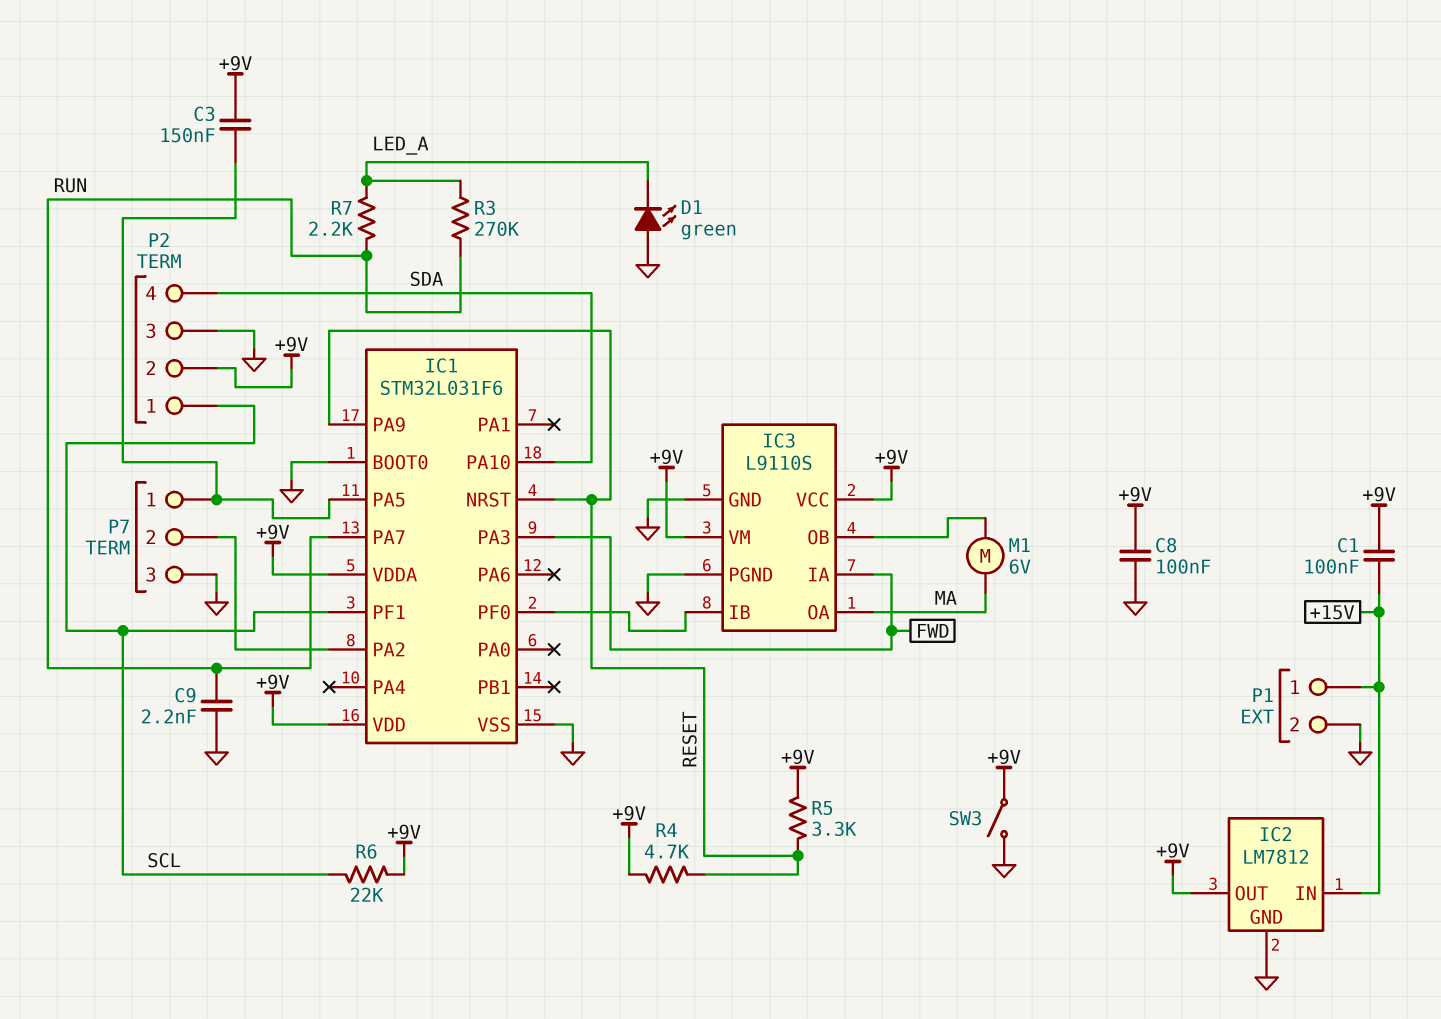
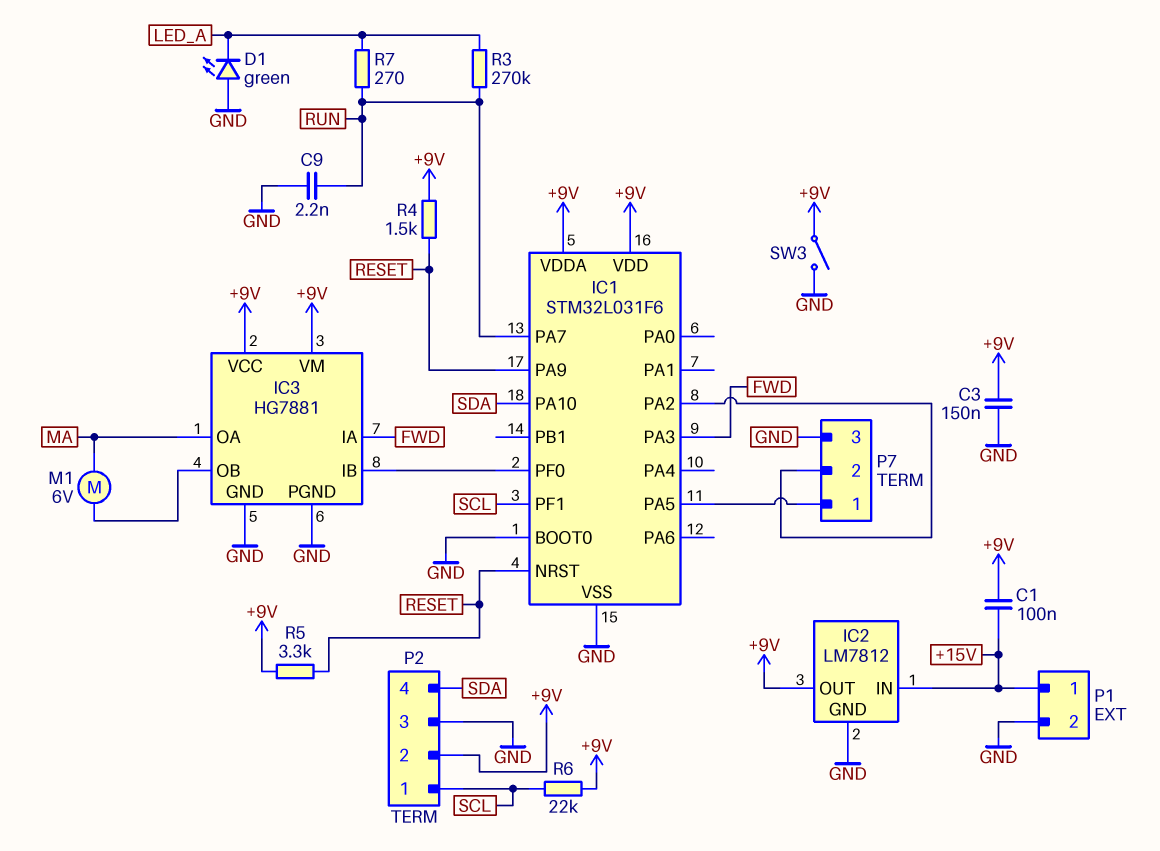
C3: 150nF (+9V, IC1/PA5) -> 150nF (+9V, GND)
C8: 100nF (+9V, GND) -> none
IC3: L9110S -> HG7881
R4: 4.7k (+9V, RESET) -> 1.5k (+9V, RESET)
R7: 2.2k (LED_A, RUN) -> 270 (LED_A, RUN)

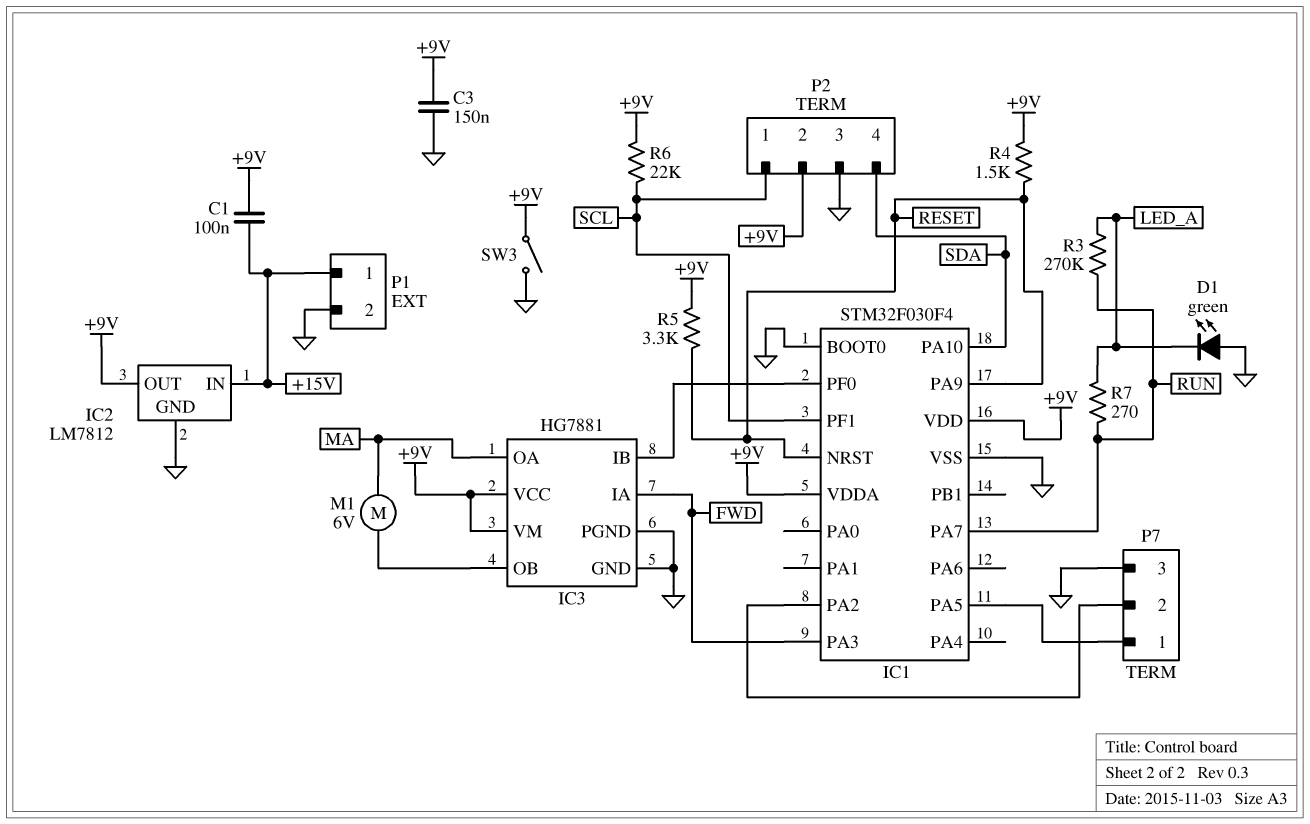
C9: 2.2nF (GND, RUN) -> none
IC1: STM32L031F6 -> STM32F030F4

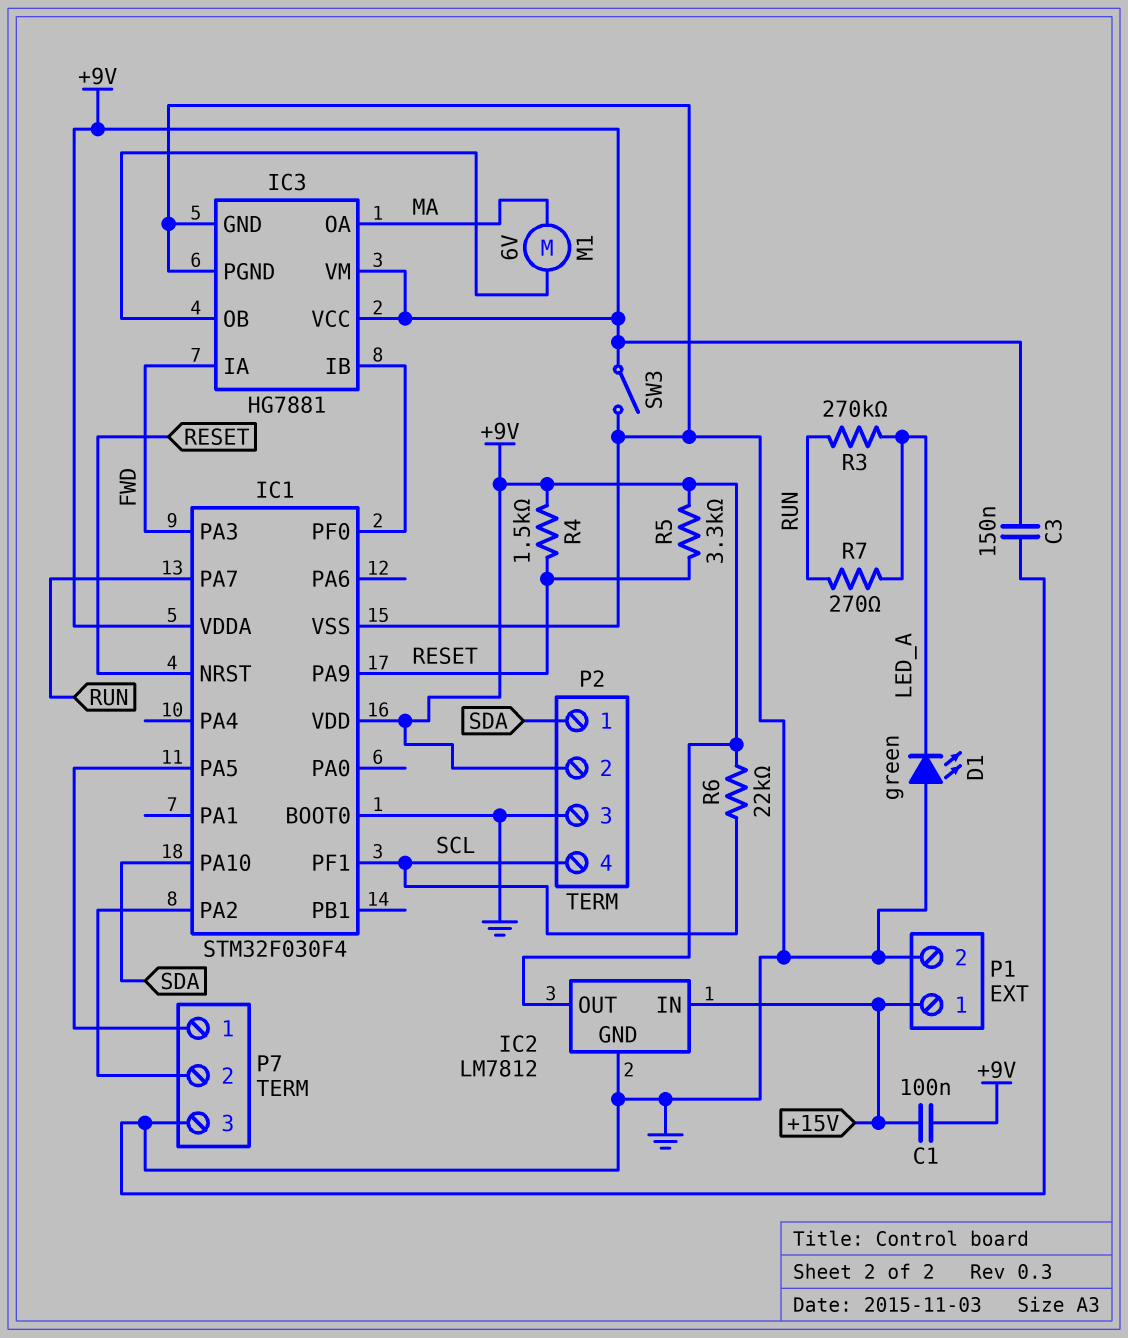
P2 pin 1: SCL -> SDA
P2 pin 4: SDA -> SCL

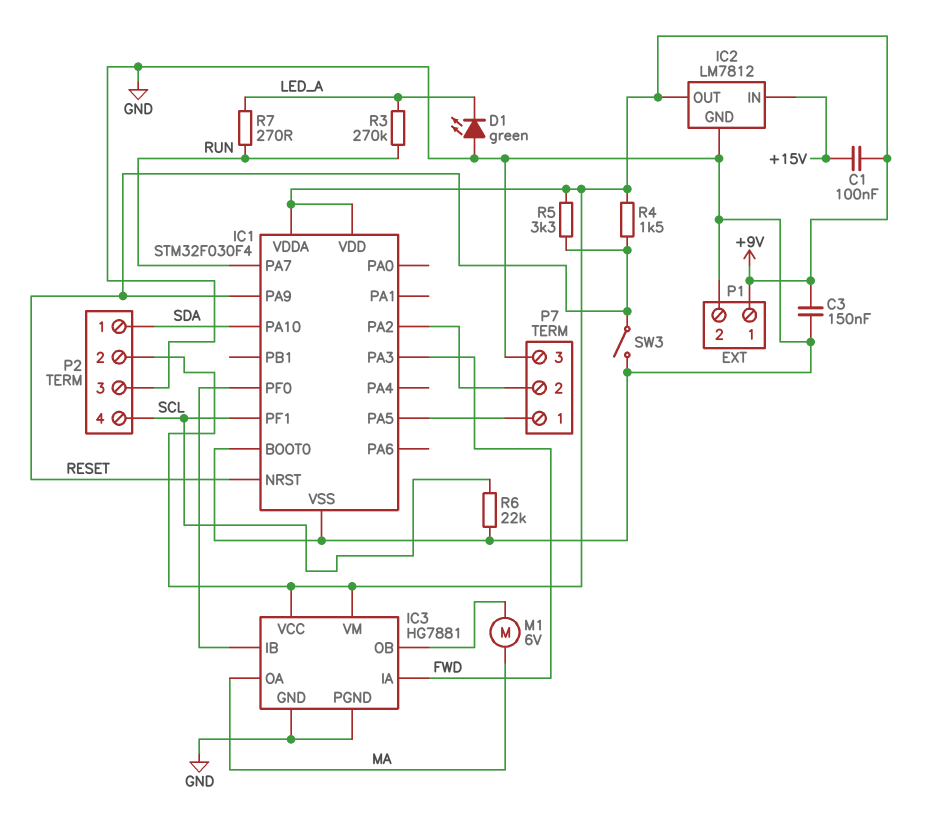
P1 pin 1: +15V -> +9V
R6: 22k (+9V, SCL) -> 22k (GND, SCL)
SW3: switch (+9V, GND) -> switch (GND, RESET)

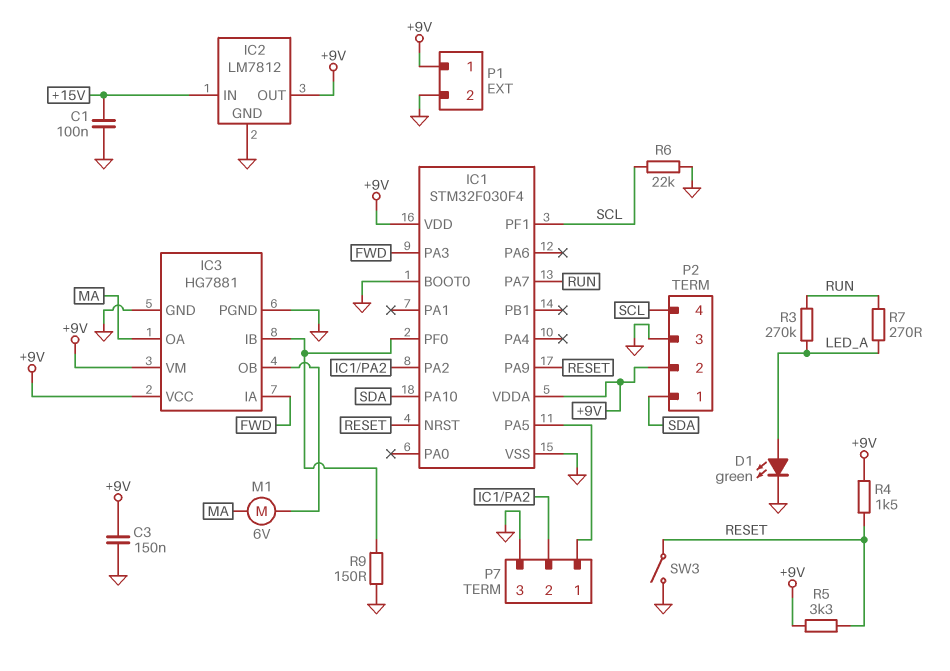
C1: 100nF (+9V, +15V) -> 100nF (+15V, GND)
D1: LED green (A GND, K LED_A) -> LED green (A LED_A, K GND)
R9: none -> 150 (GND, IC1/PF0)

